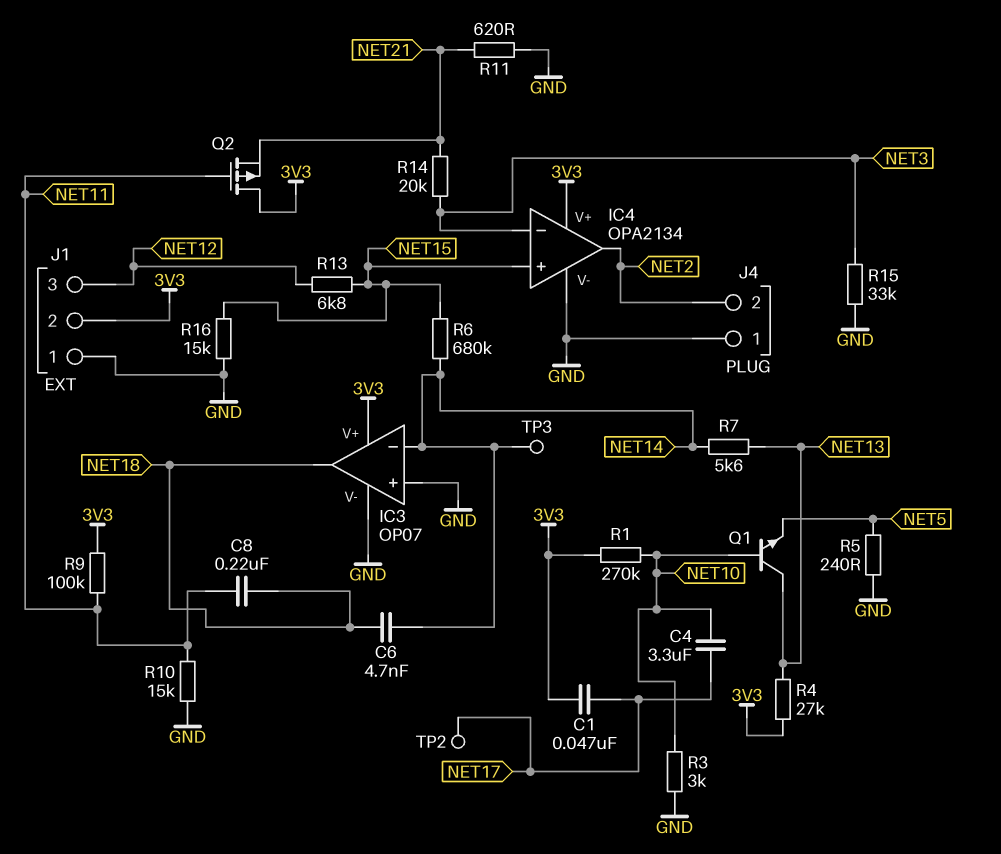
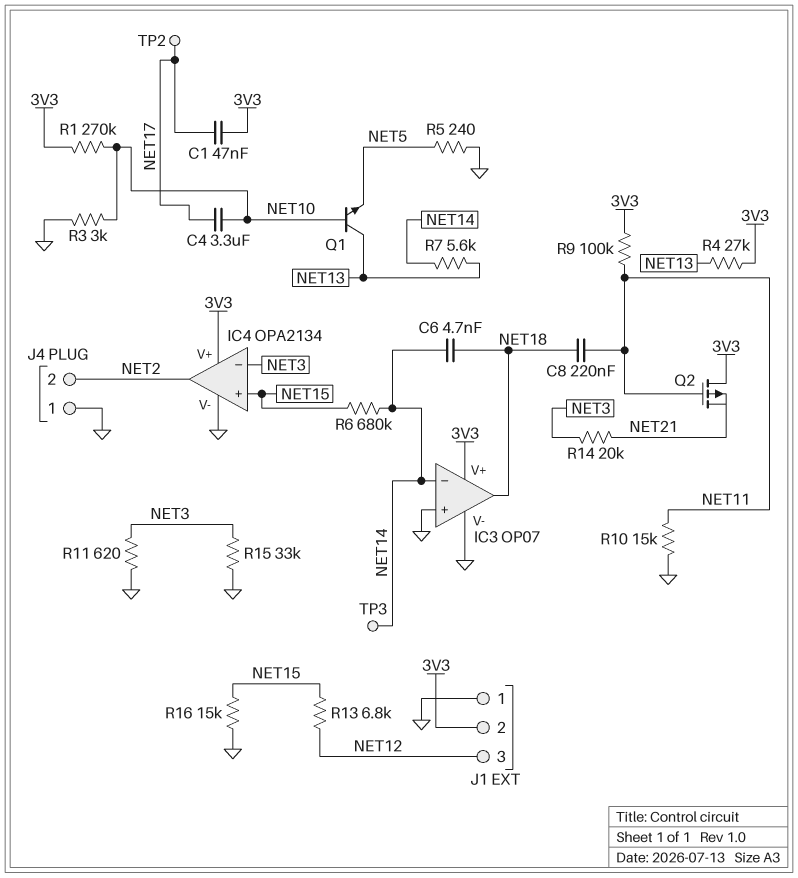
R11: 620 (GND, NET21) -> 620 (GND, NET3)

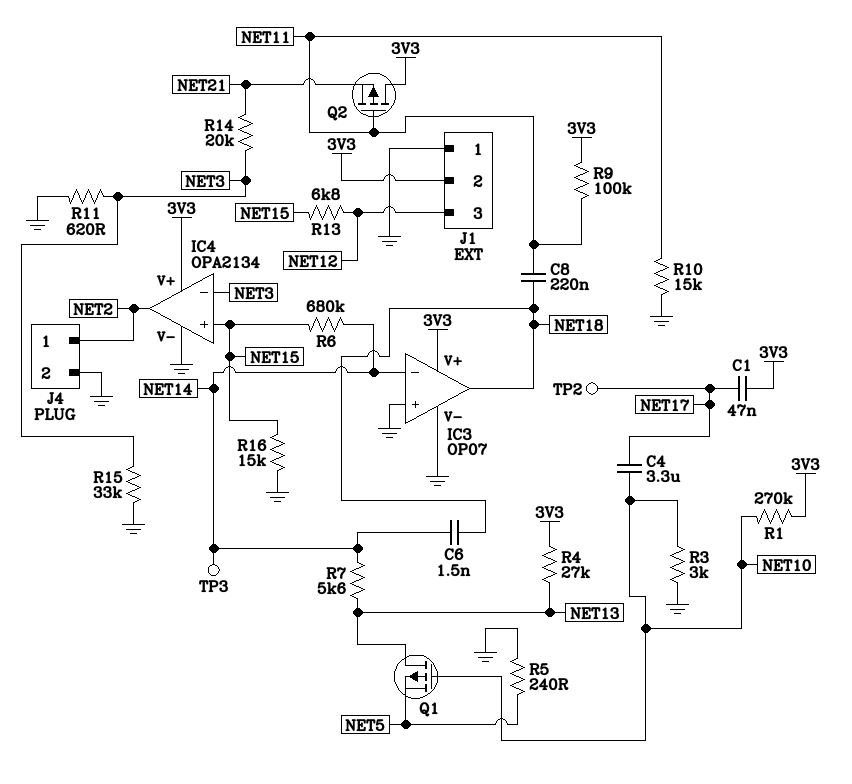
C6: 4.7nF (NET14, NET18) -> 1.5nF (NET14, NET18)
J4 pin 1: GND -> NET2
J4 pin 2: NET2 -> GND
Q1: NPN (B NET10, C NET13, E NET5) -> PMOS (G NET10, D NET13, S NET5)

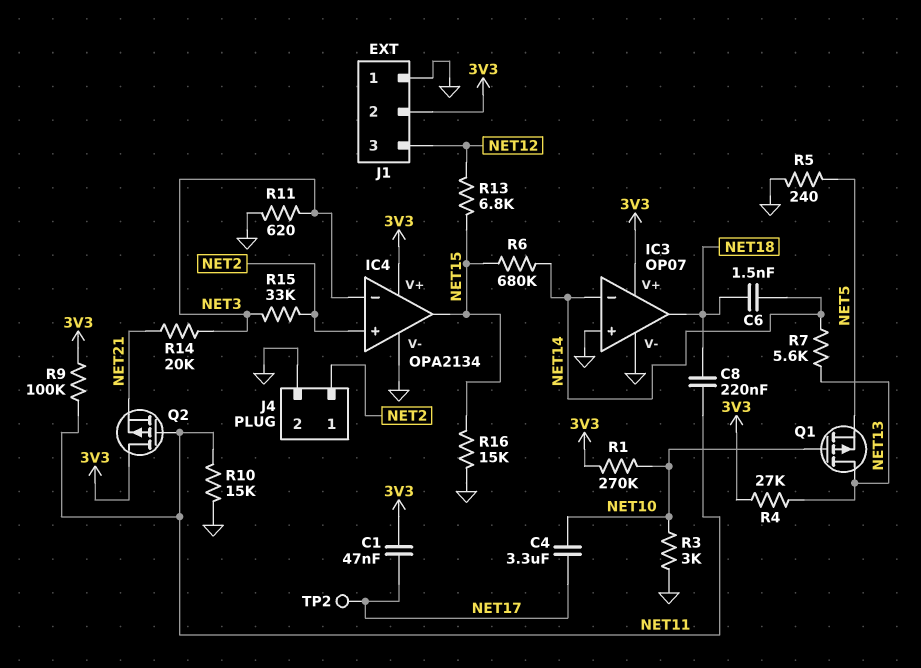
IC4 pin in+: NET15 -> NET2
IC4 pin out: NET2 -> NET15
R15: 33k (GND, NET3) -> 33k (NET2, NET3)
TP3: test point (NET14) -> none

